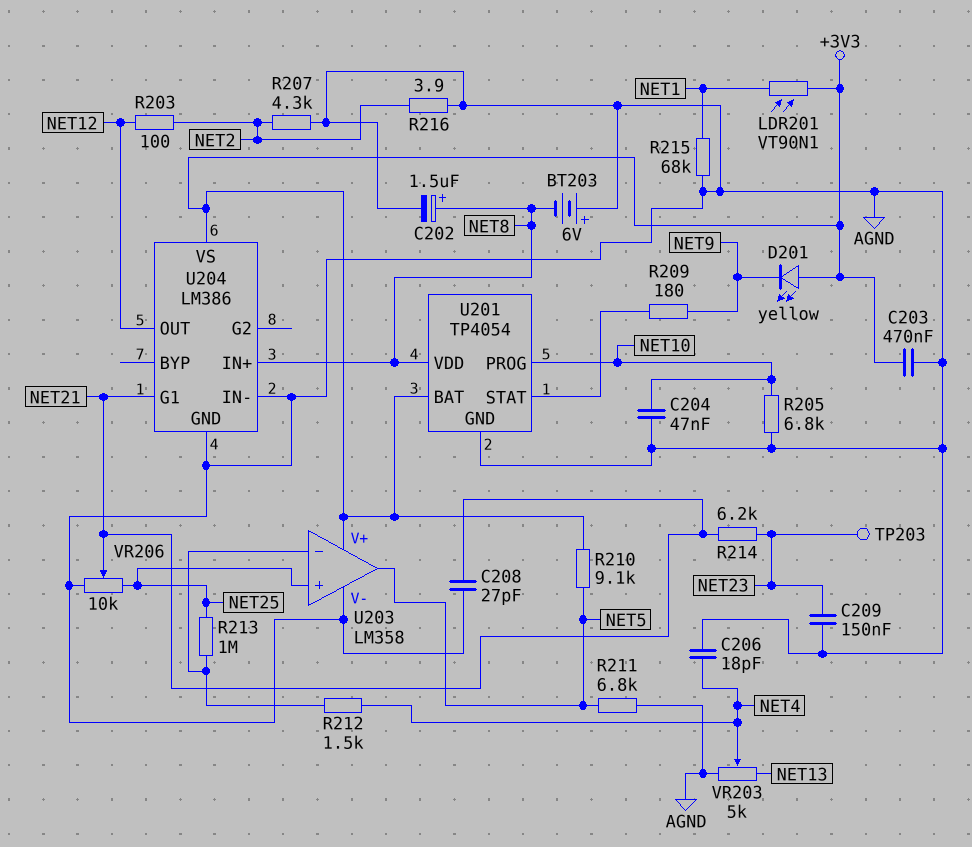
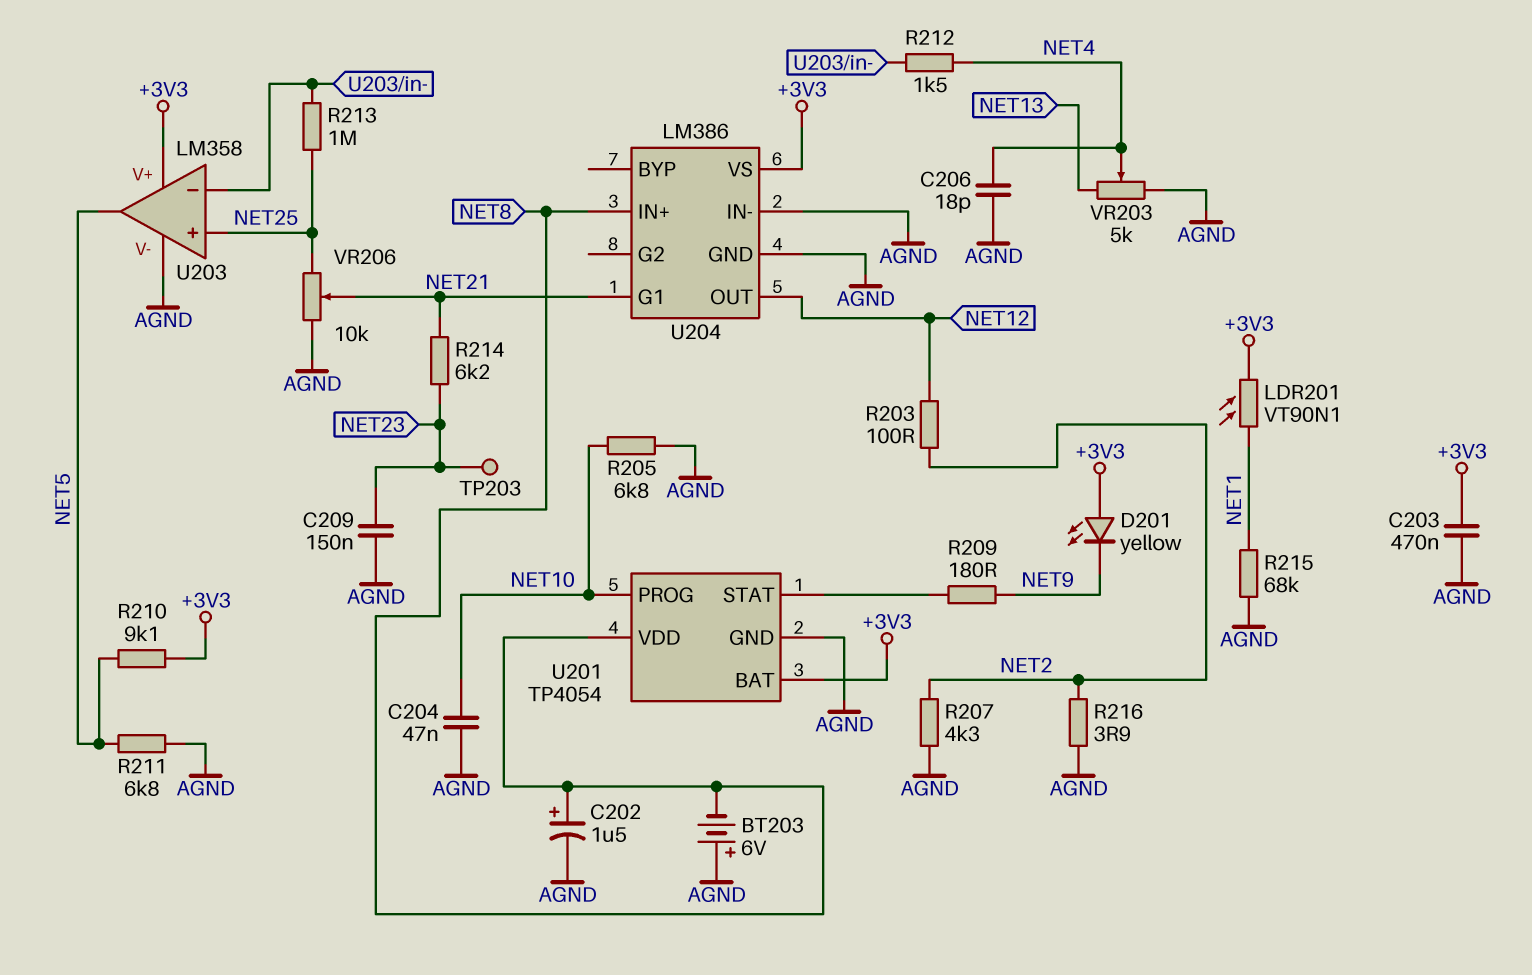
C208: 27pF (AGND, NET21) -> none

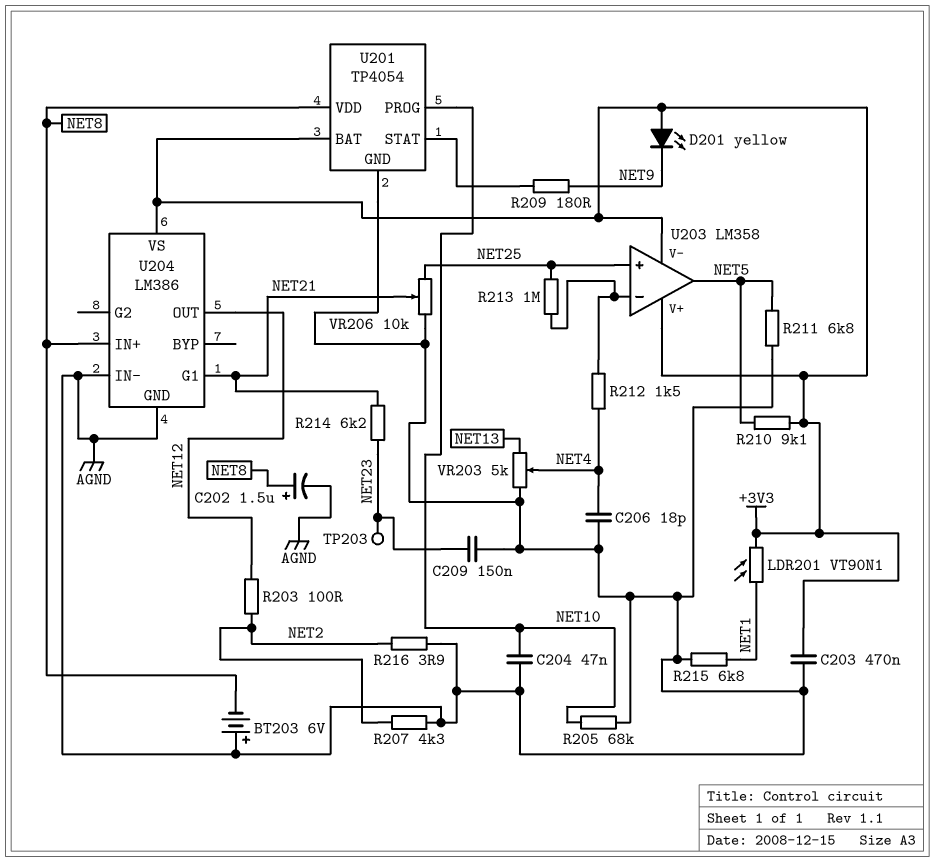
R205: 6.8k (AGND, NET10) -> 68k (AGND, NET10)
R215: 68k (AGND, NET1) -> 6.8k (AGND, NET1)
U203 pin V-: AGND -> +3V3

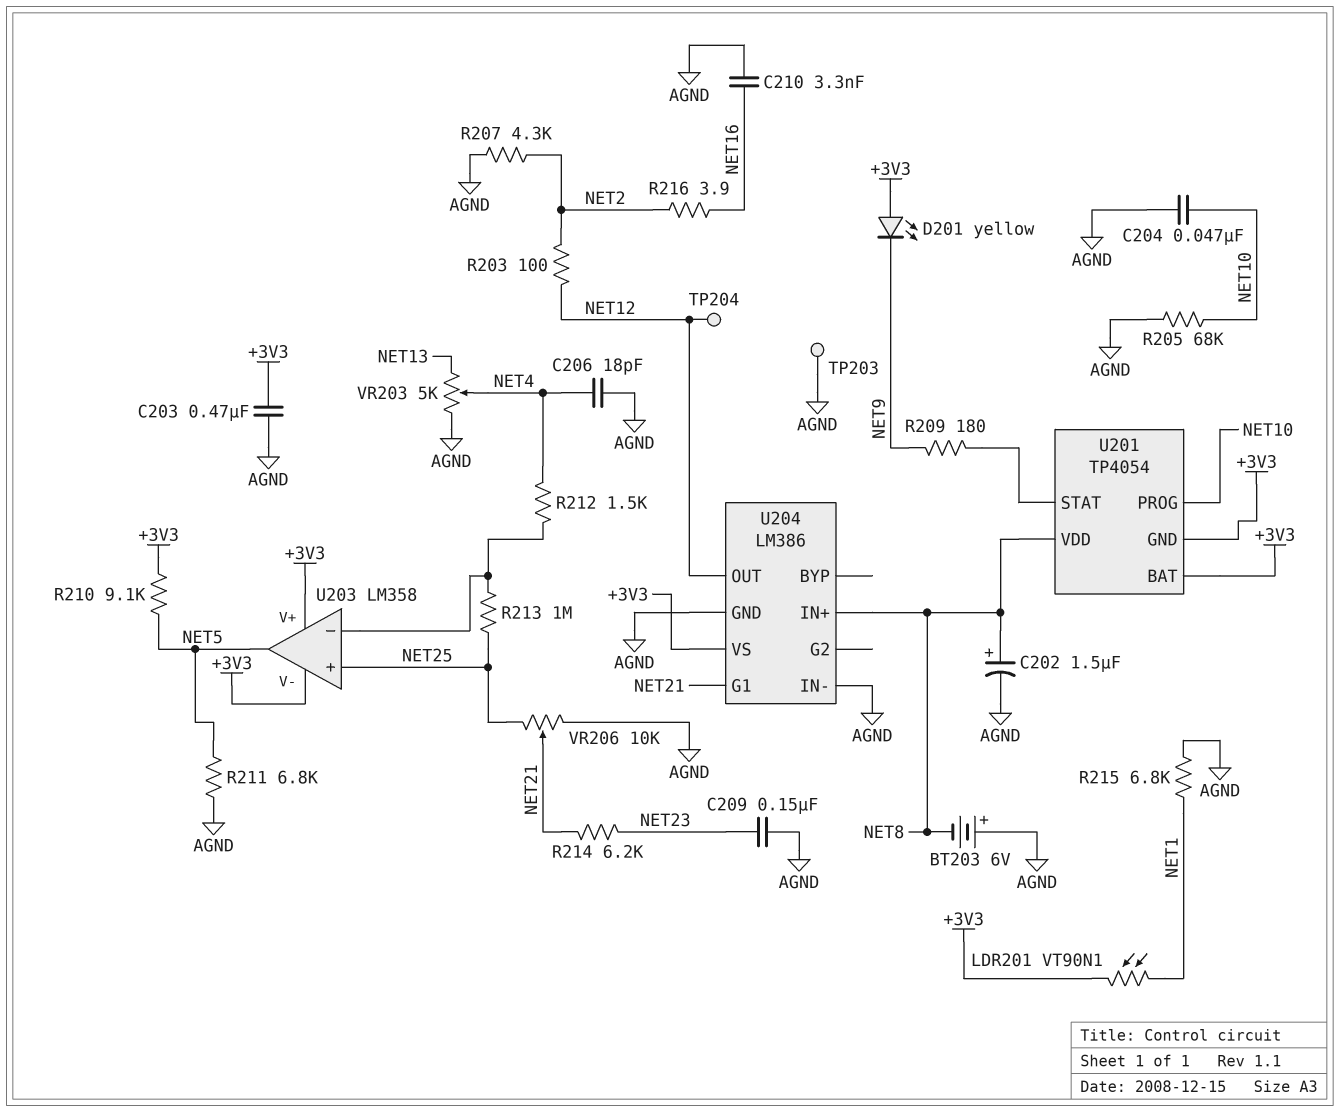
C210: none -> 3.3nF (AGND, NET16)
R216: 3.9 (AGND, NET2) -> 3.9 (NET2, NET16)
TP203: test point (NET23) -> test point (AGND)
TP204: none -> test point (NET12)
U201 pin GND: AGND -> +3V3

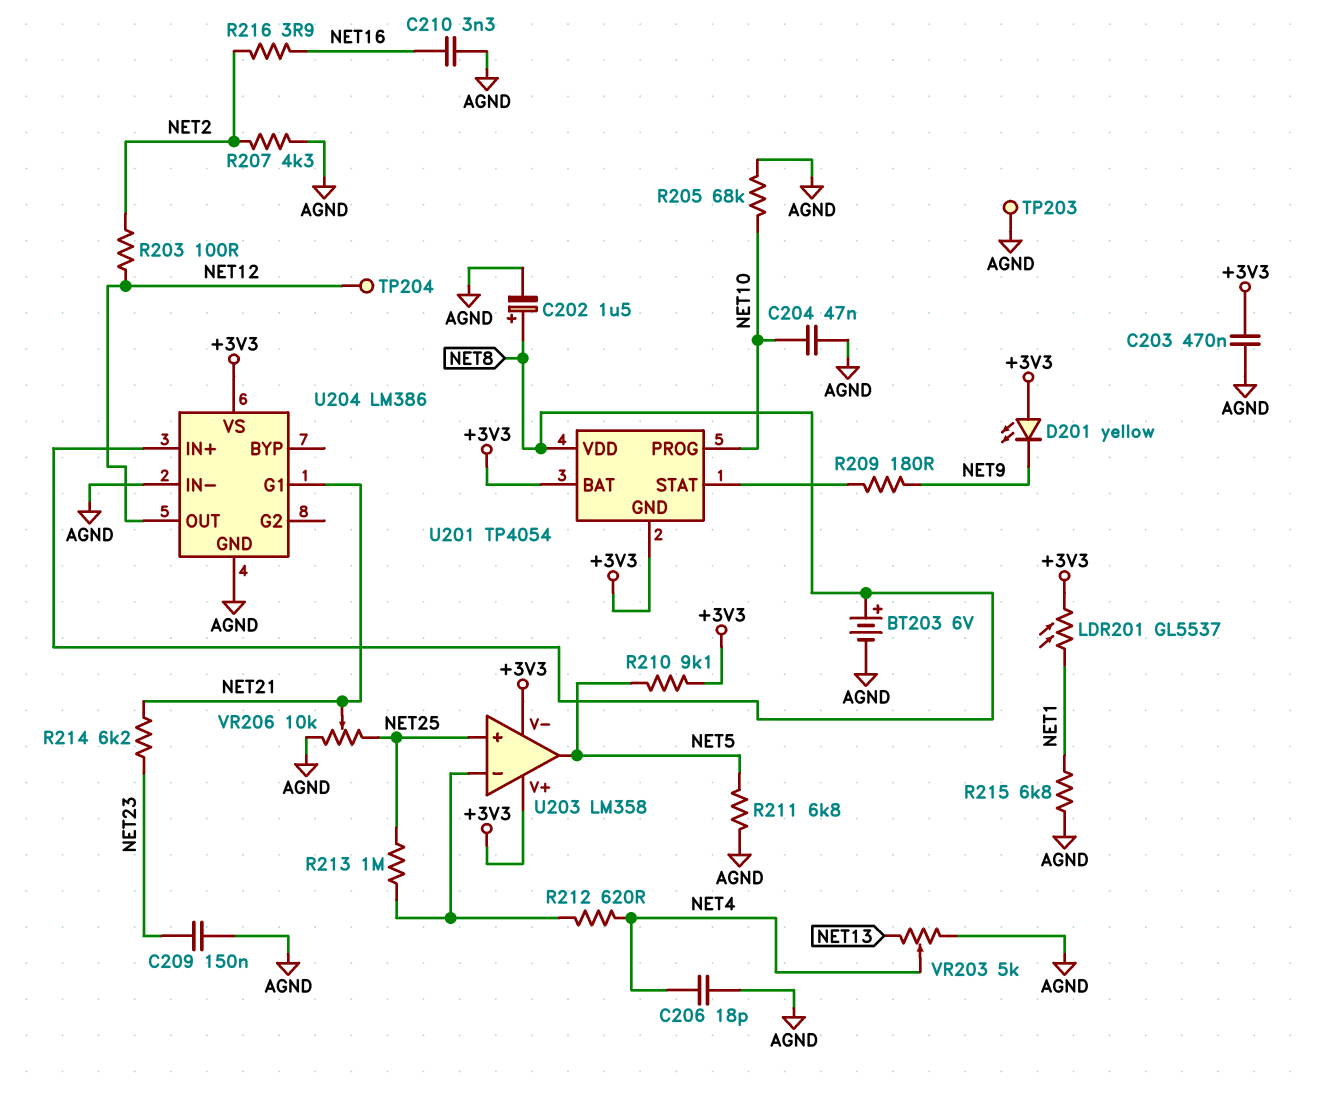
BT203: 6V (plus AGND, minus NET8) -> 6V (plus NET8, minus AGND)
LDR201: VT90N1 (+3V3, NET1) -> GL5537 (+3V3, NET1)
R212: 1.5k (NET4, U203/in-) -> 620 (NET4, U203/in-)

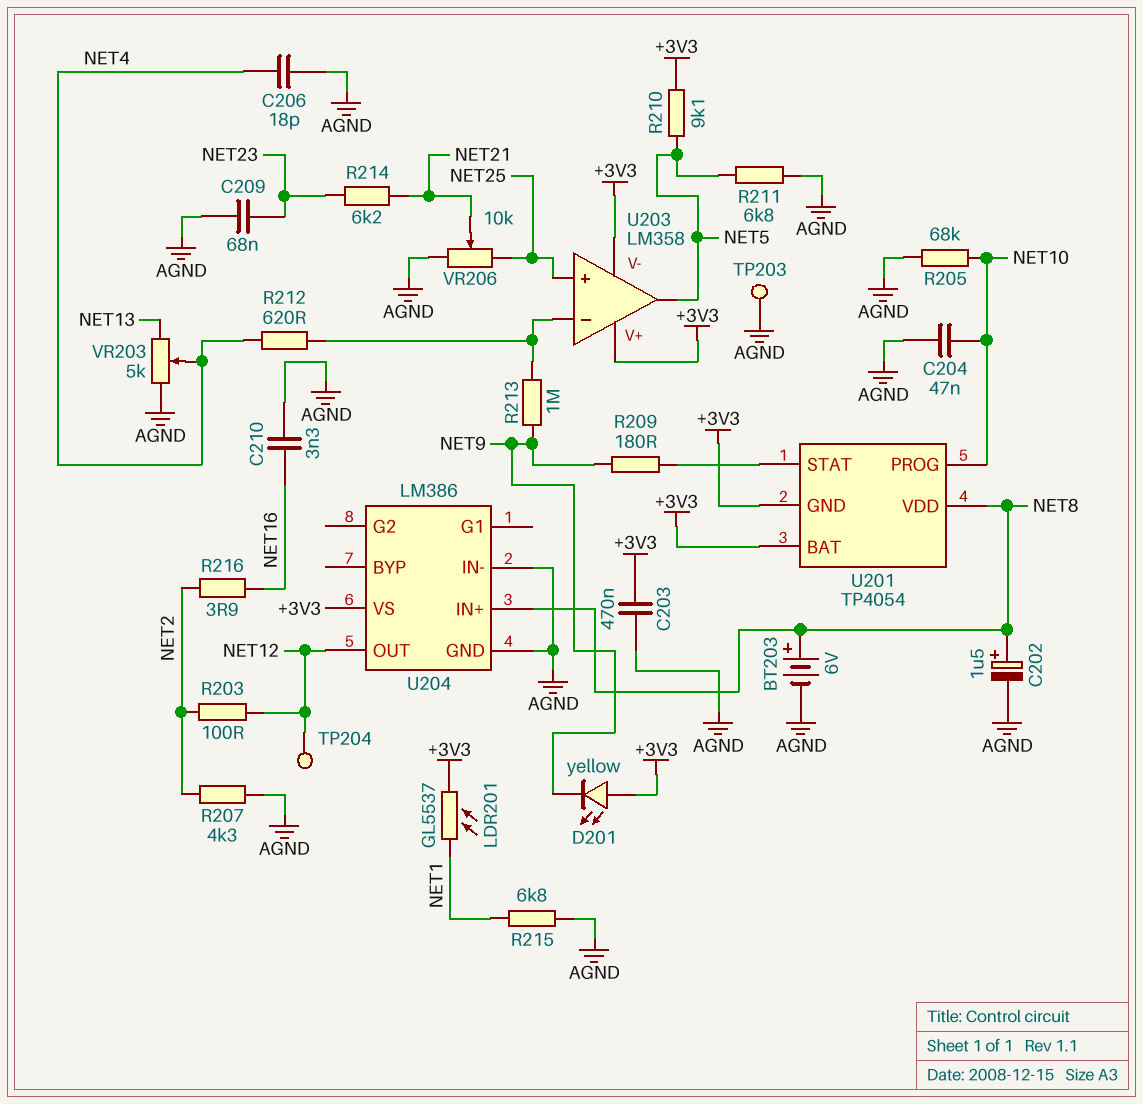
C209: 150nF (AGND, NET23) -> 68nF (AGND, NET23)
R213: 1M (NET25, U203/in-) -> 1M (NET9, U203/in-)
U204 pin G1: NET21 -> none

